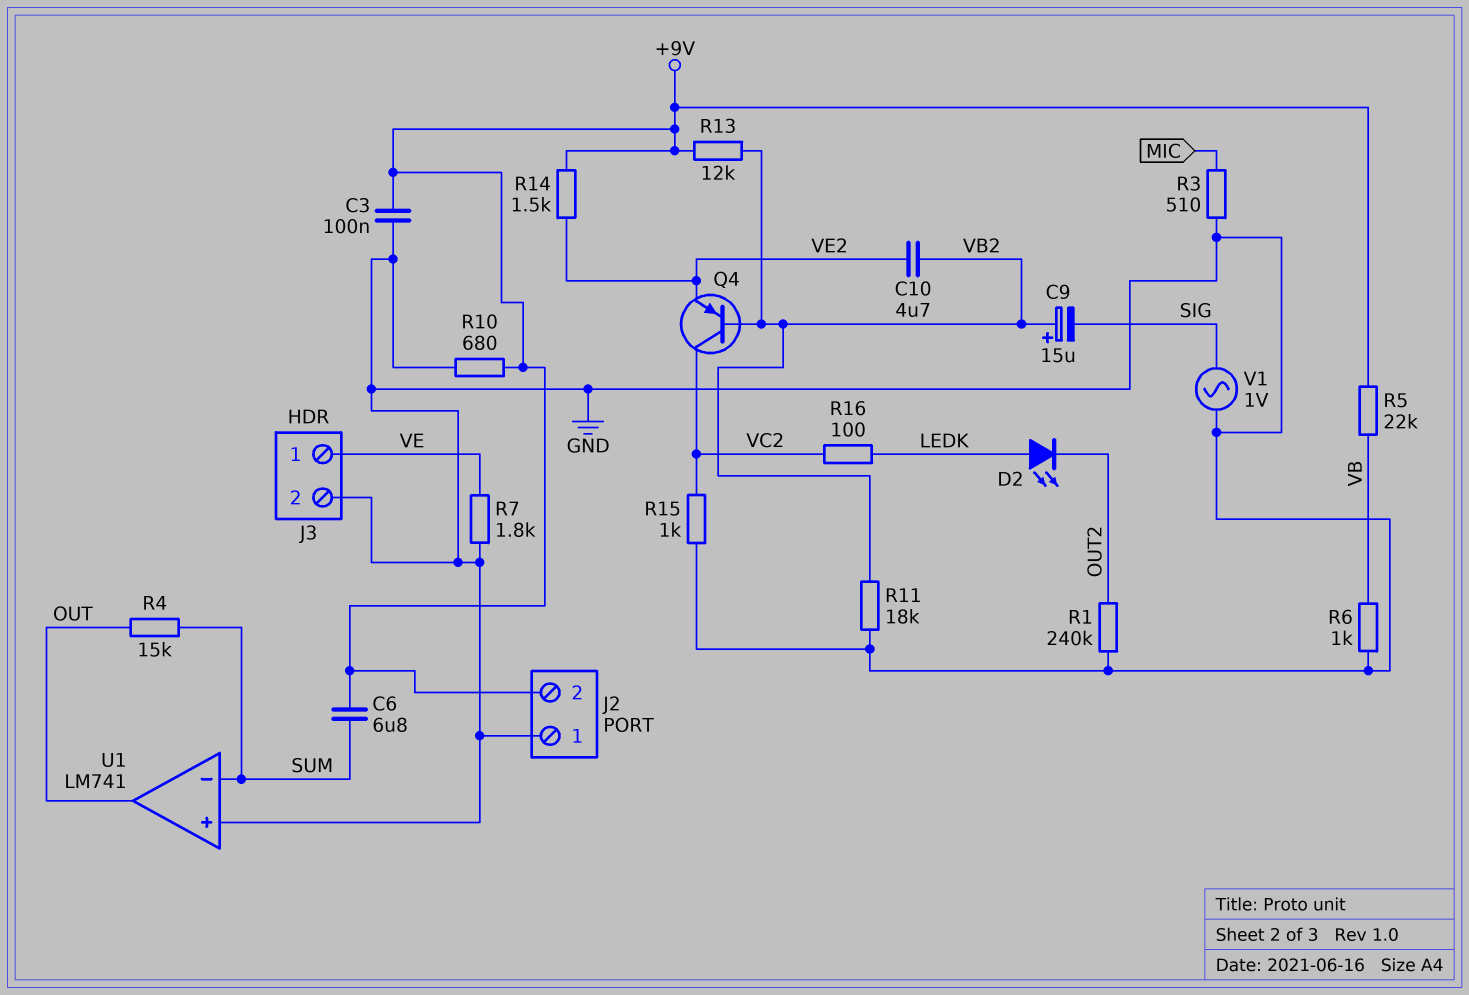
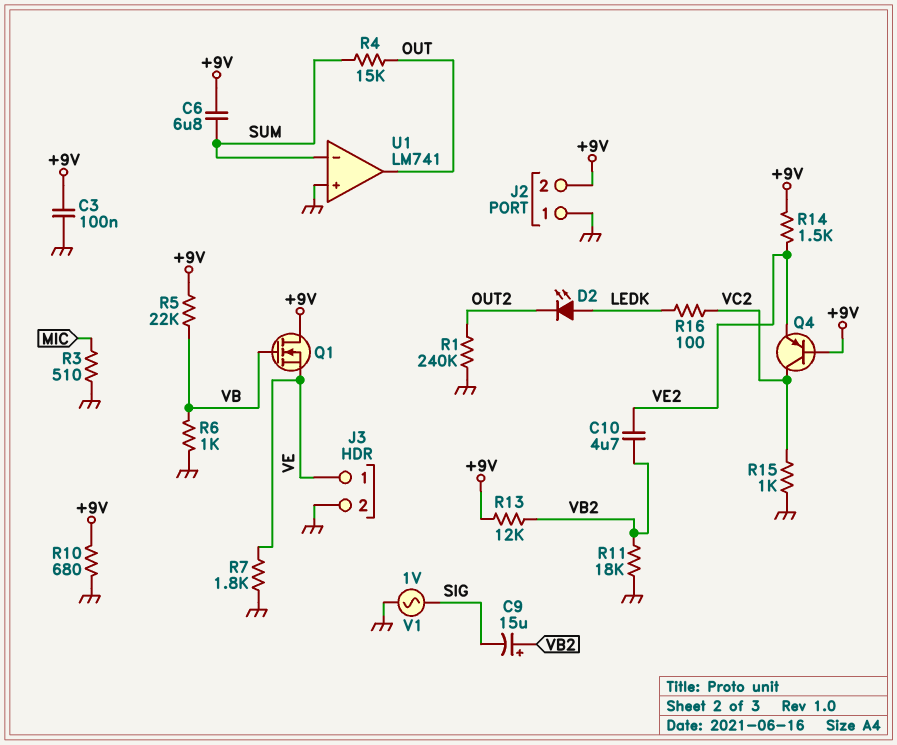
Q1: none -> NMOS (G VB, D +9V, S VE)
Q4: PNP (B VB2, C VC2, E VE2) -> PNP (B +9V, C VC2, E VE2)

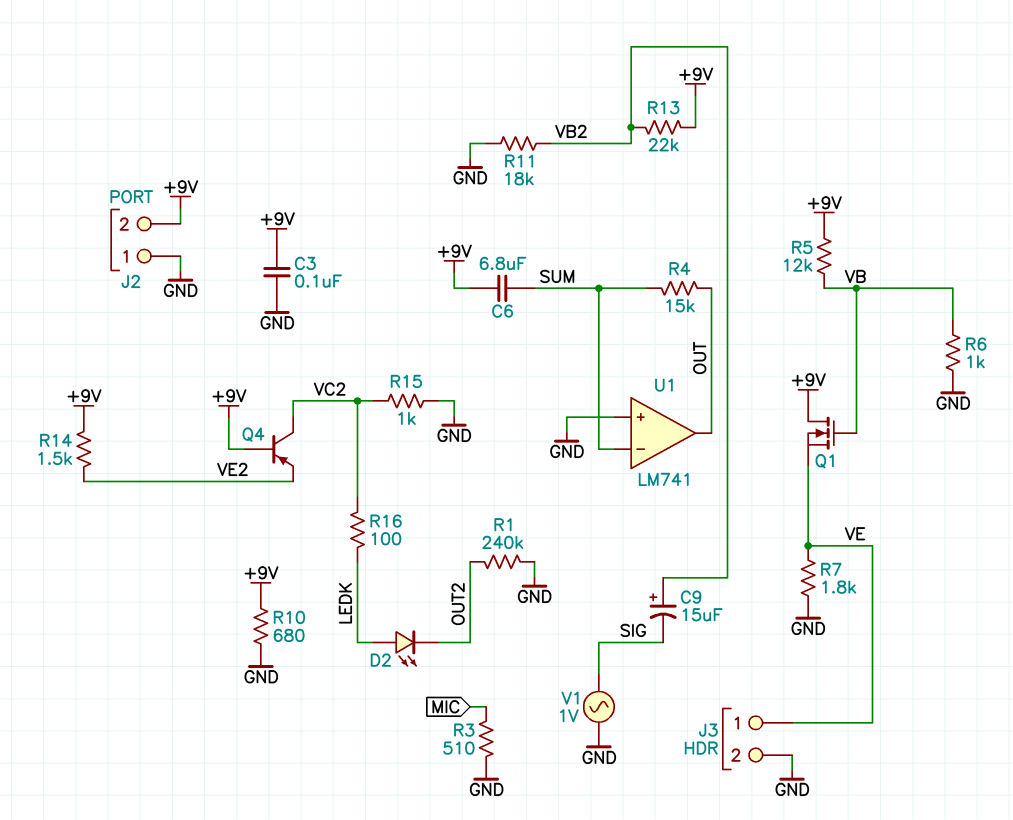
C10: 4.7uF (VB2, VE2) -> none
R5: 22k (+9V, VB) -> 12k (+9V, VB)
R13: 12k (+9V, VB2) -> 22k (+9V, VB2)

